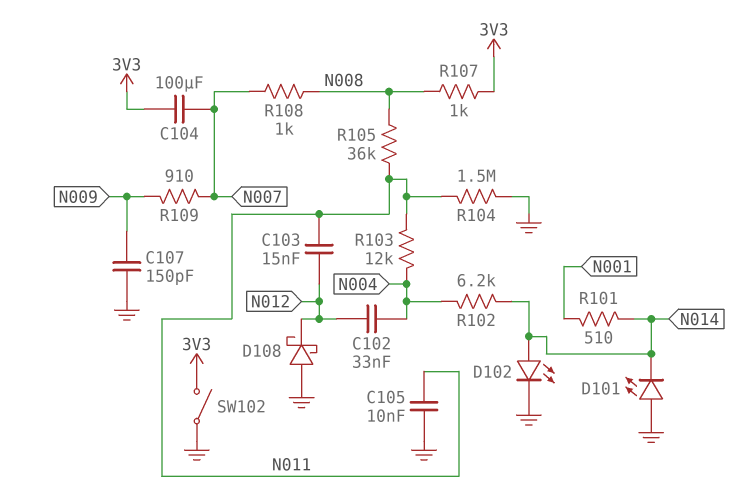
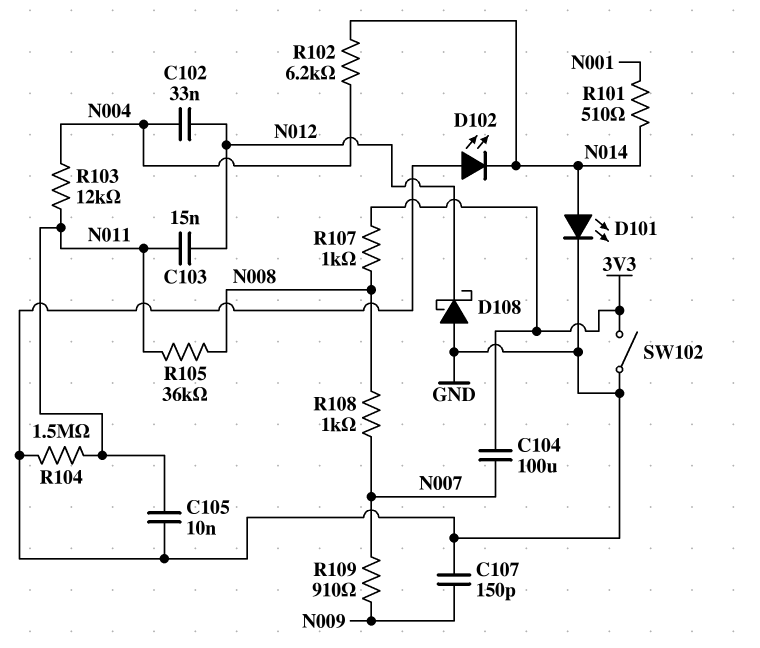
D101: LED (A GND, K N014) -> LED (A N014, K GND)
D102: LED (A N014, K GND) -> LED (A GND, K N014)

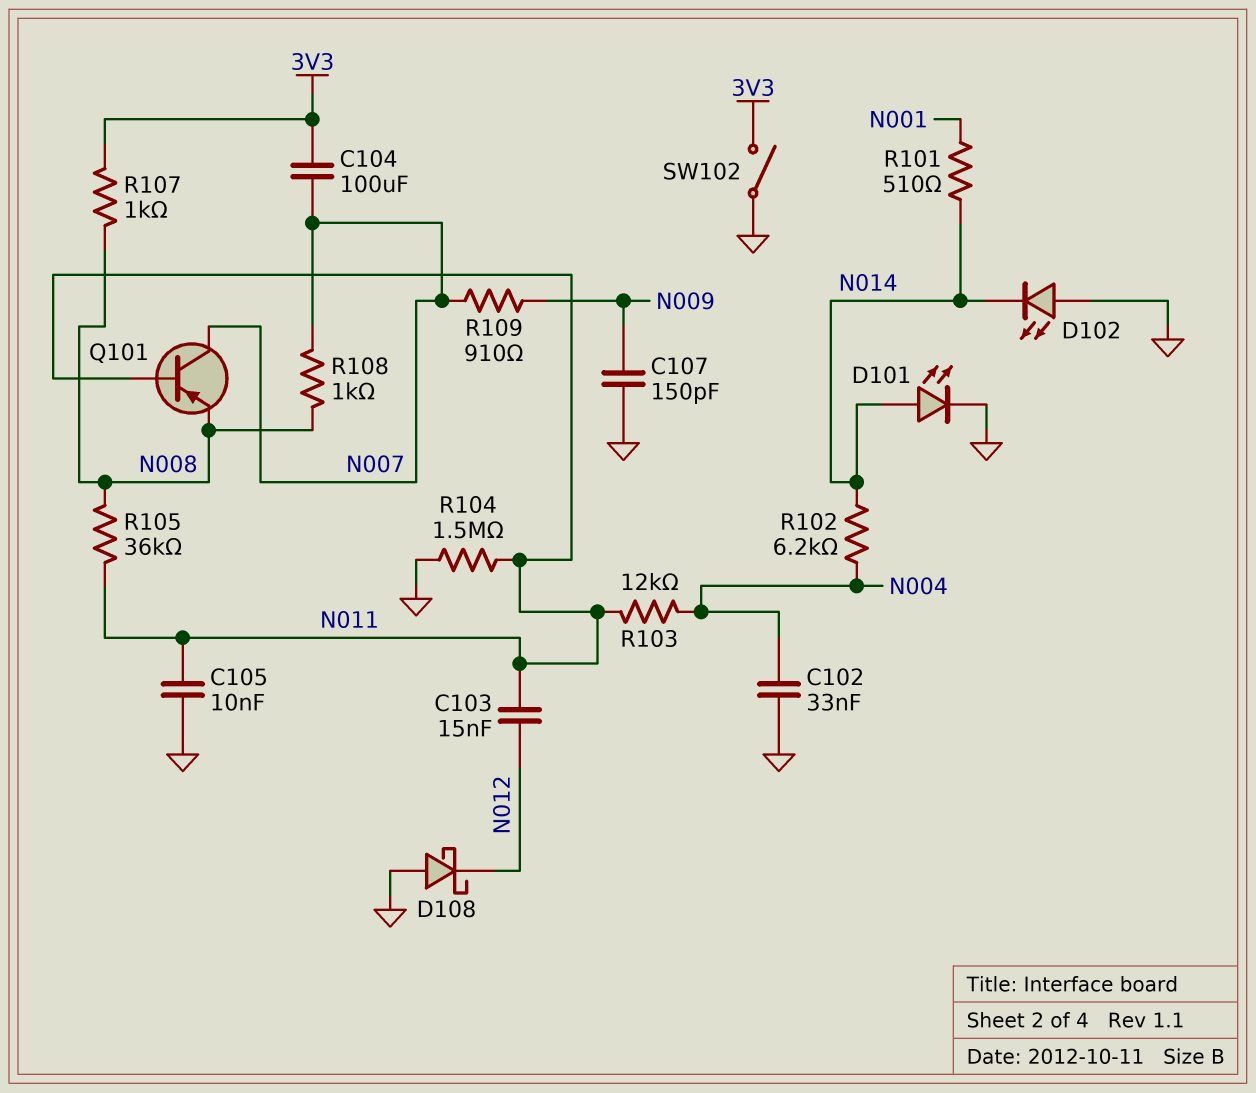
C102: 33nF (N004, N012) -> 33nF (GND, N004)
Q101: none -> PNP (B N011, C N007, E N008)

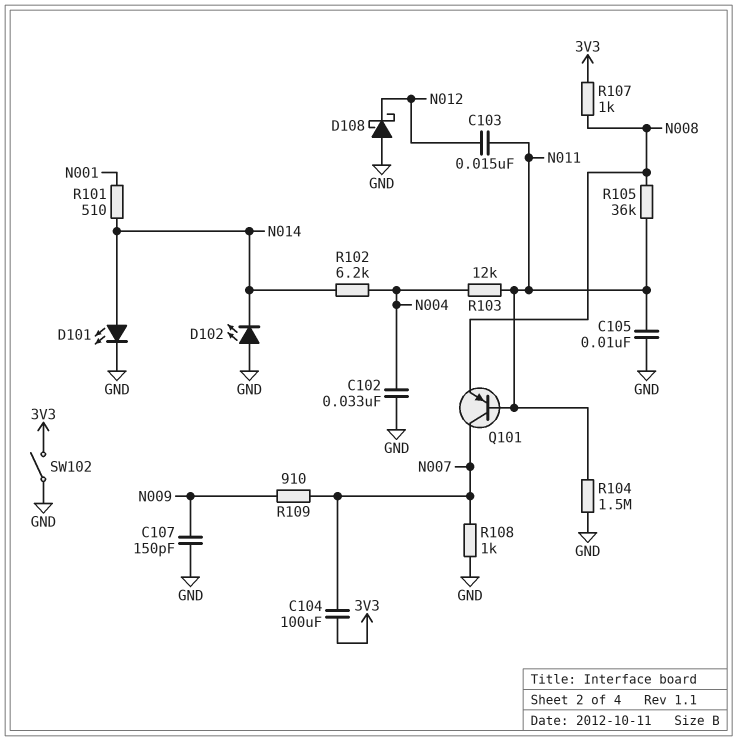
R108: 1k (N007, N008) -> 1k (GND, N007)

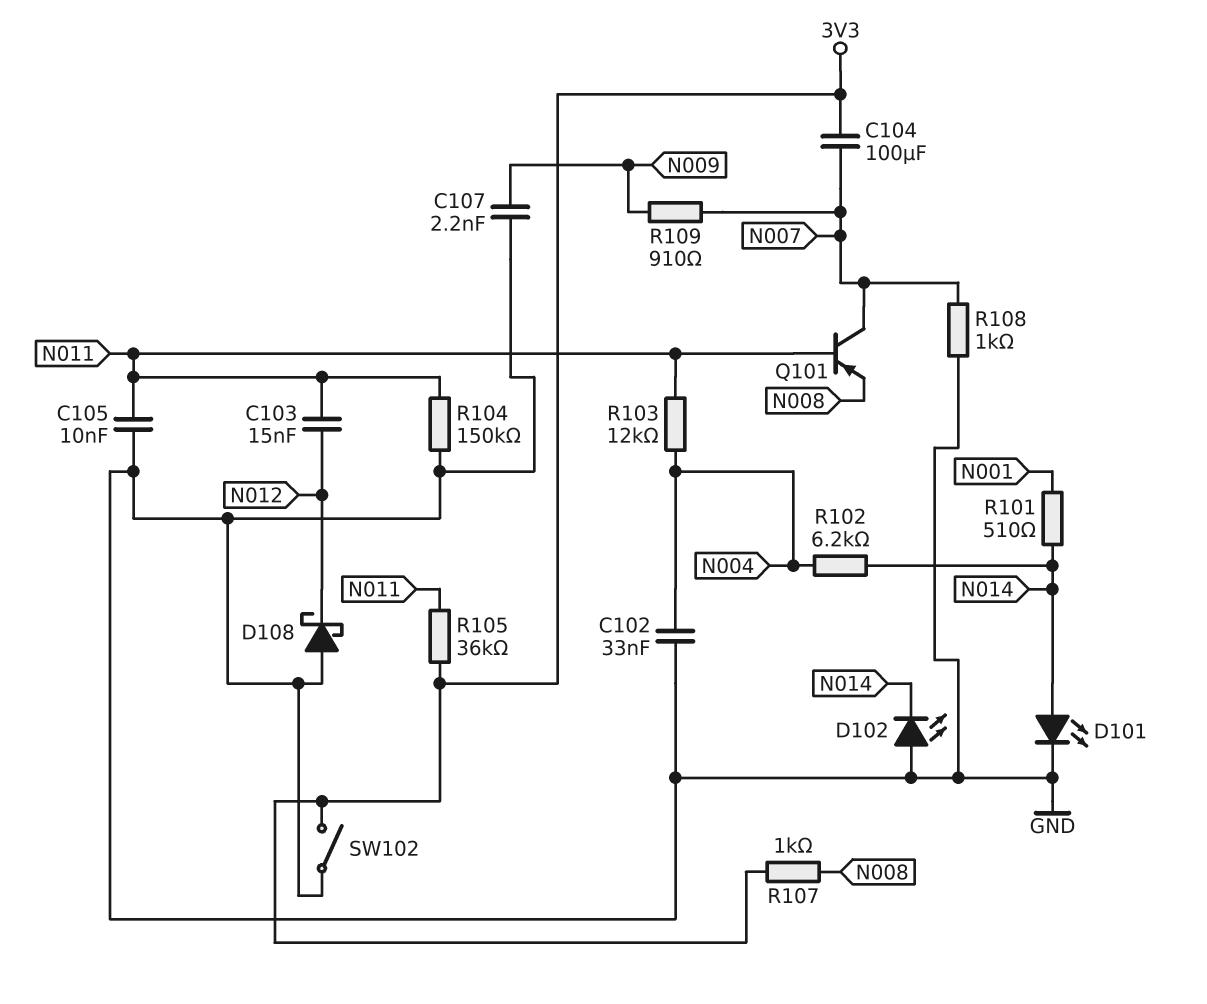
C107: 150pF (GND, N009) -> 2.2nF (GND, N009)
R104: 1.5M (GND, N011) -> 150k (GND, N011)
R105: 36k (N008, N011) -> 36k (3V3, N011)

